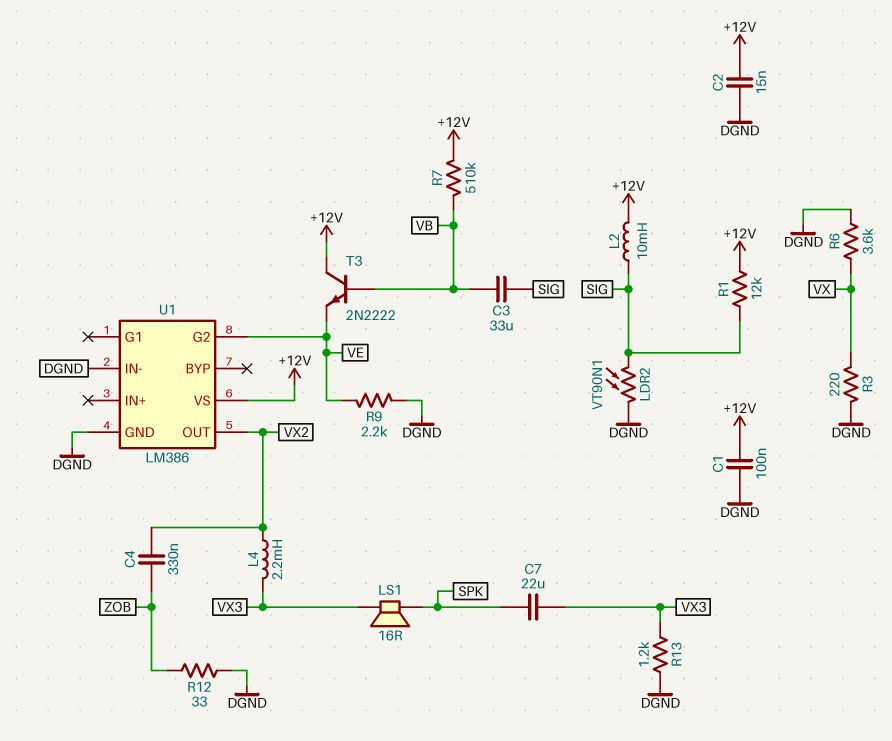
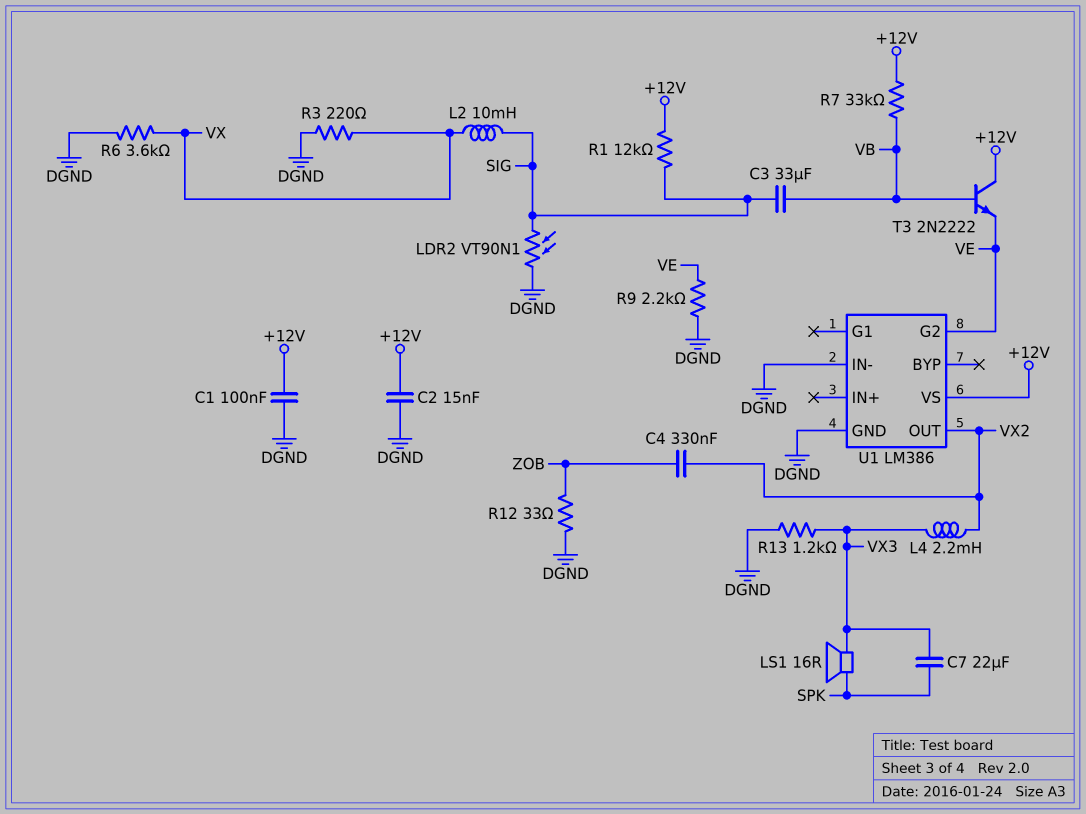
L2: 10mH (+12V, SIG) -> 10mH (SIG, VX)
R7: 510k (+12V, VB) -> 33k (+12V, VB)

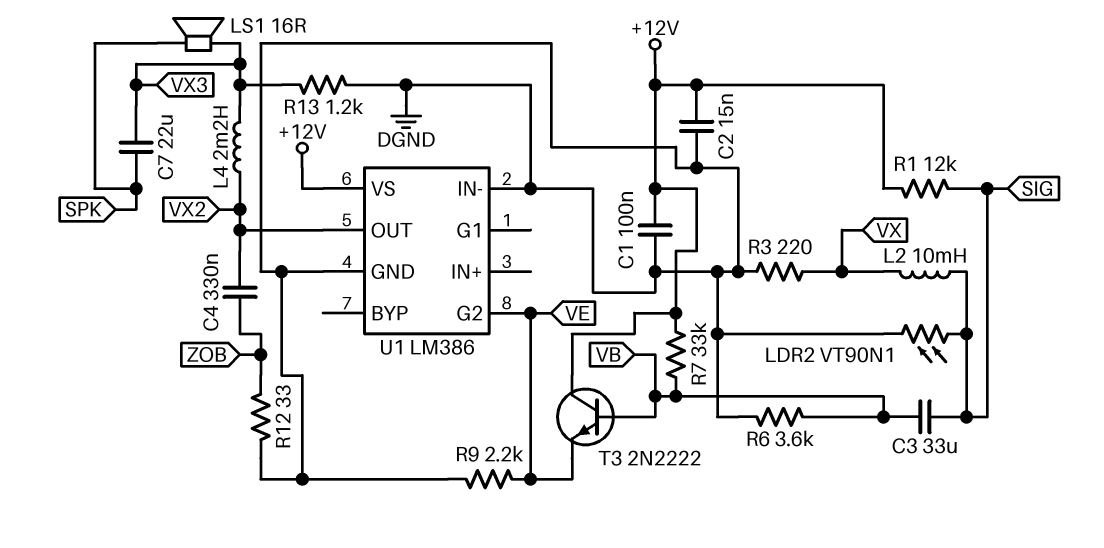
R6: 3.6k (DGND, VX) -> 3.6k (DGND, VB)

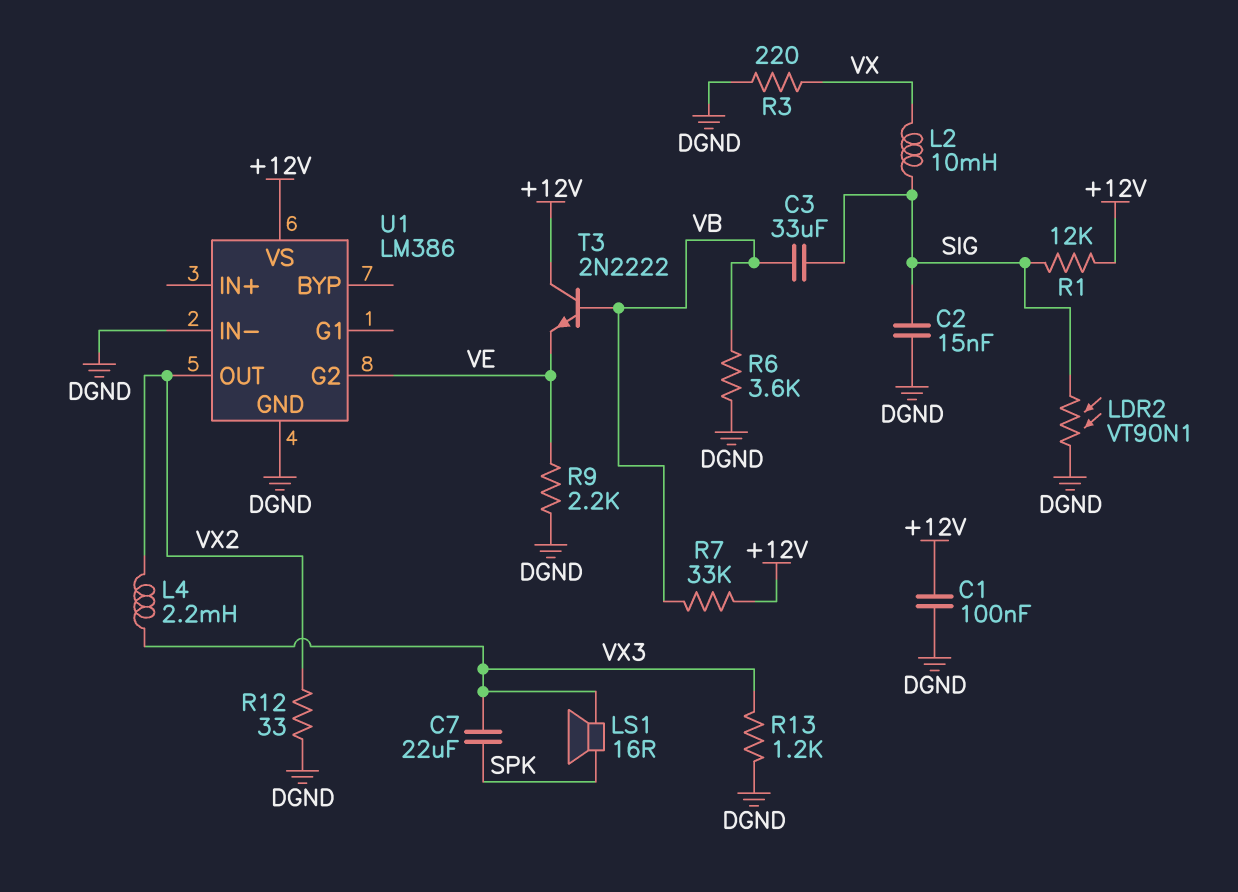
C2: 15nF (+12V, DGND) -> 15nF (DGND, SIG)
C4: 330nF (VX2, ZOB) -> none
R12: 33 (DGND, ZOB) -> 33 (DGND, VX2)

